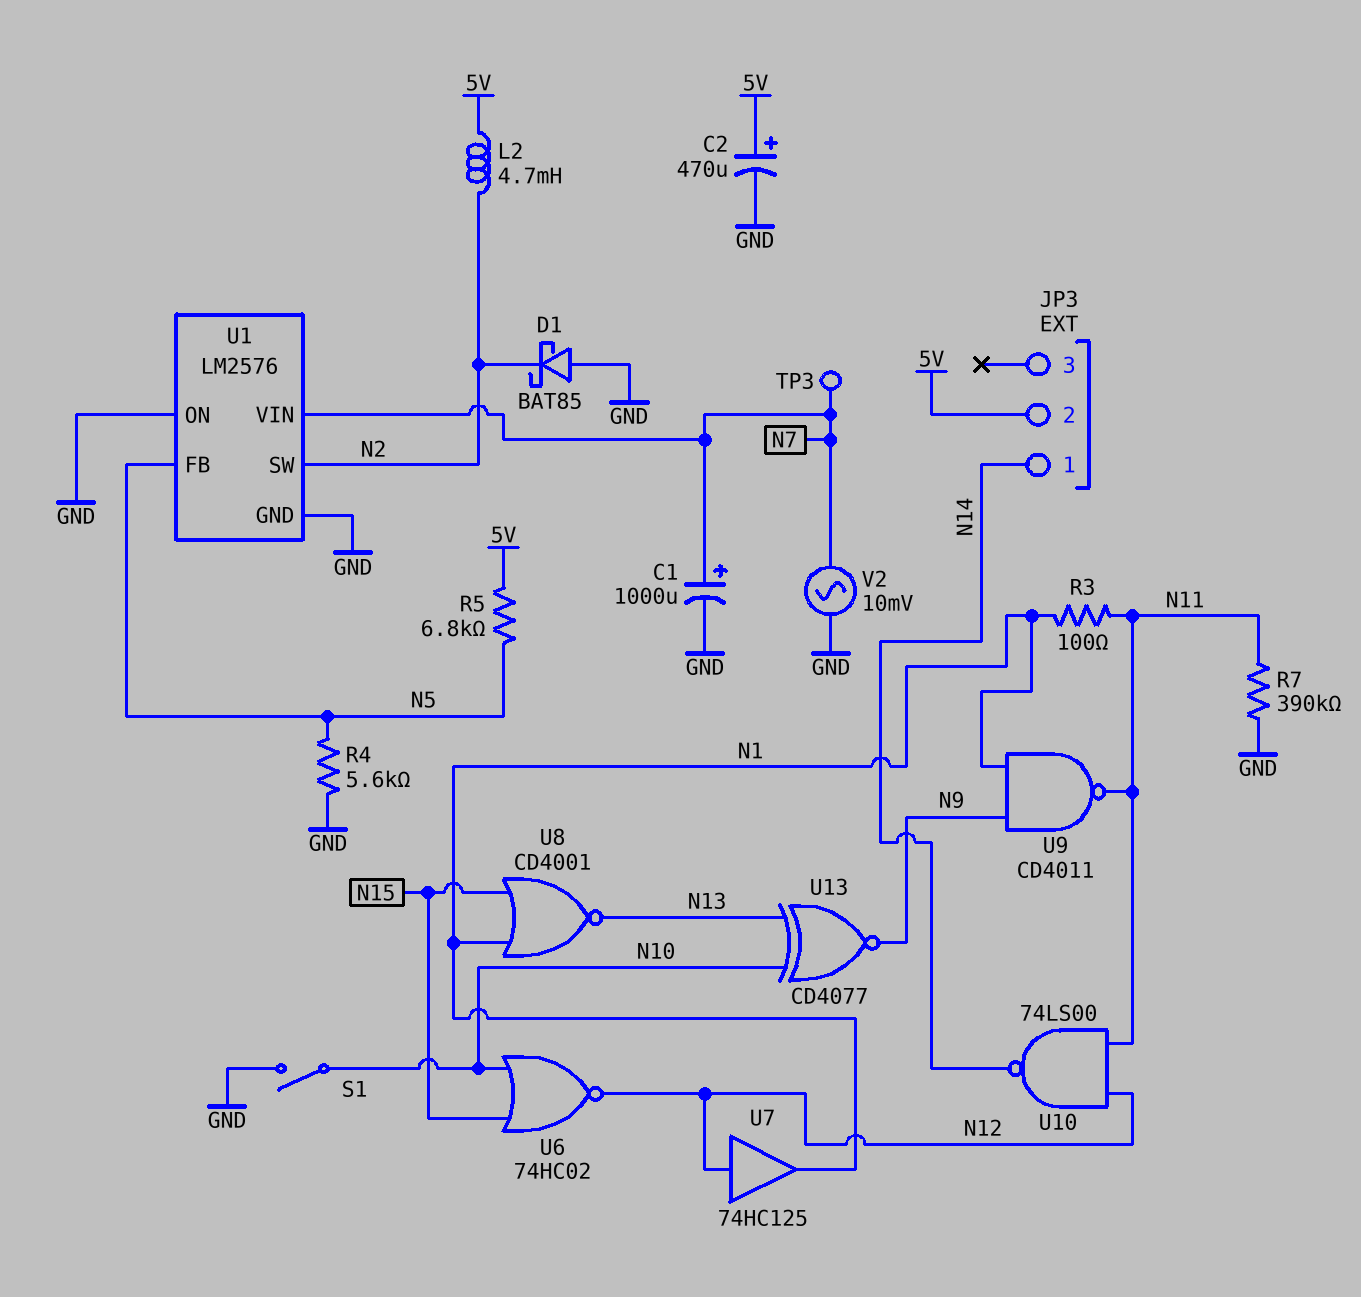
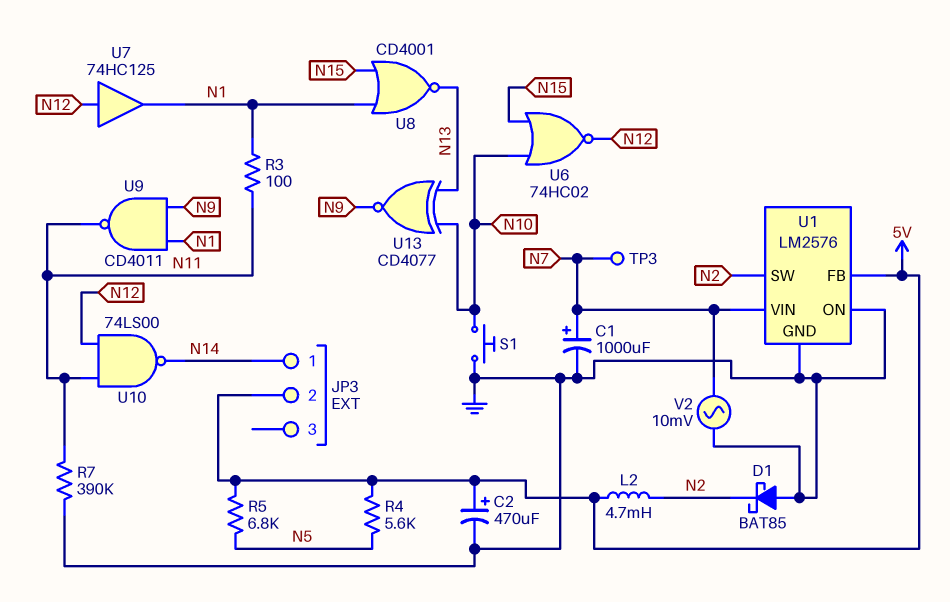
R4: 5.6k (GND, N5) -> 5.6k (5V, N5)
S1: switch (GND, N10) -> button (GND, N10)
U1 pin FB: N5 -> 5V

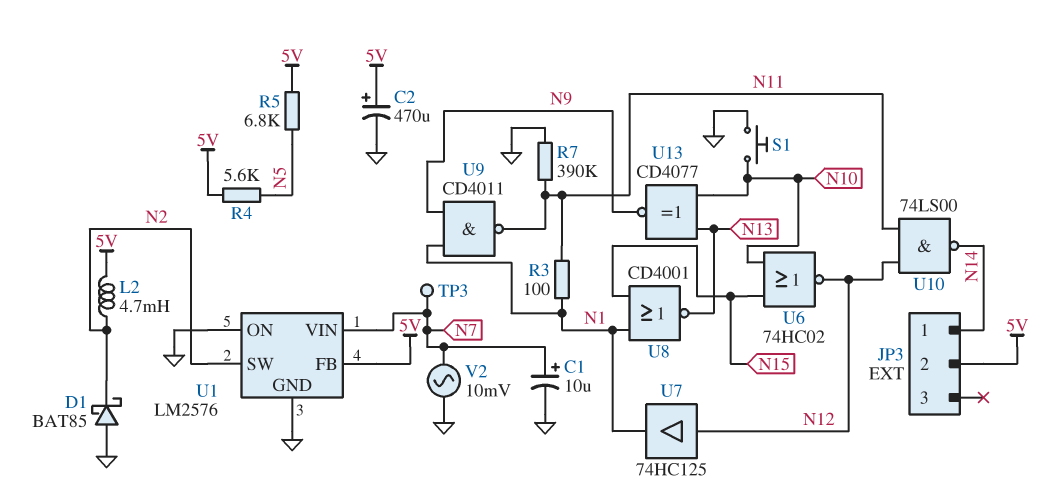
C1: 1000uF (plus N7, minus GND) -> 10uF (plus N7, minus GND)

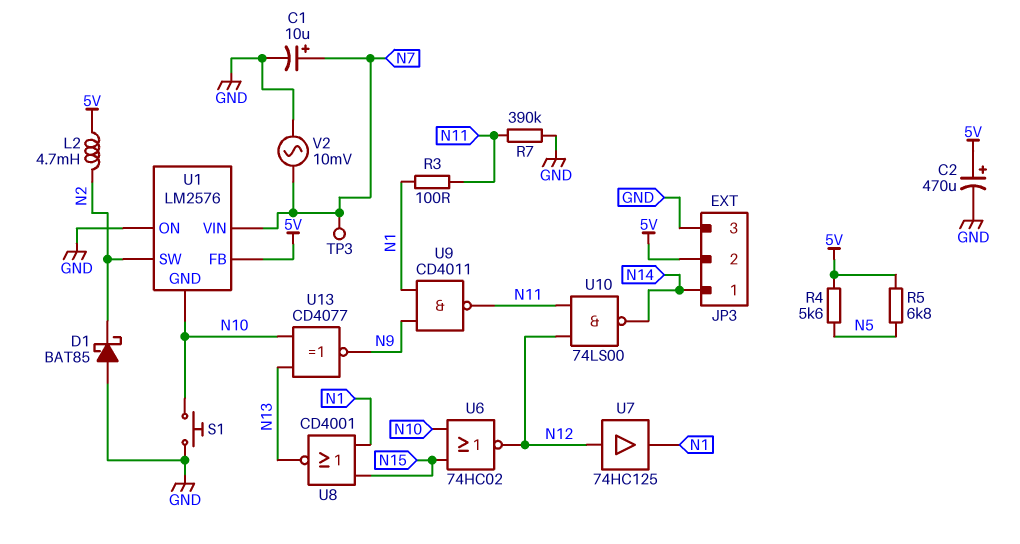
JP3 pin 3: none -> GND
U1 pin GND: GND -> N10

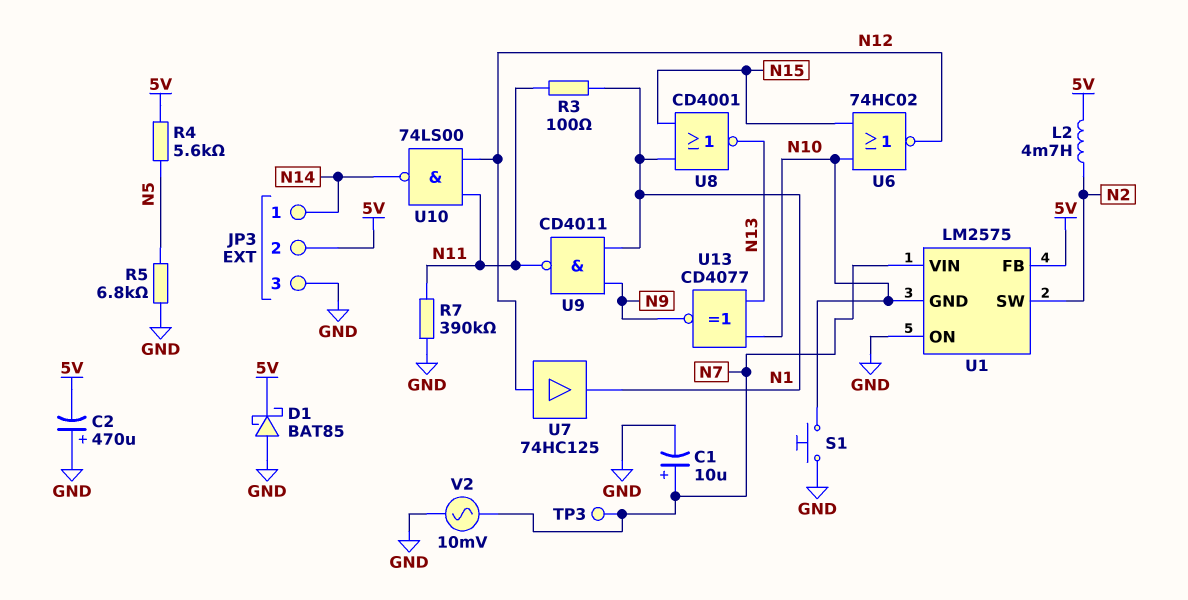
C2: 470uF (plus 5V, minus GND) -> 470uF (plus GND, minus 5V)
D1: schottky BAT85 (A GND, K N2) -> schottky BAT85 (A GND, K 5V)
R5: 6.8k (5V, N5) -> 6.8k (GND, N5)
U1: LM2576 -> LM2575

